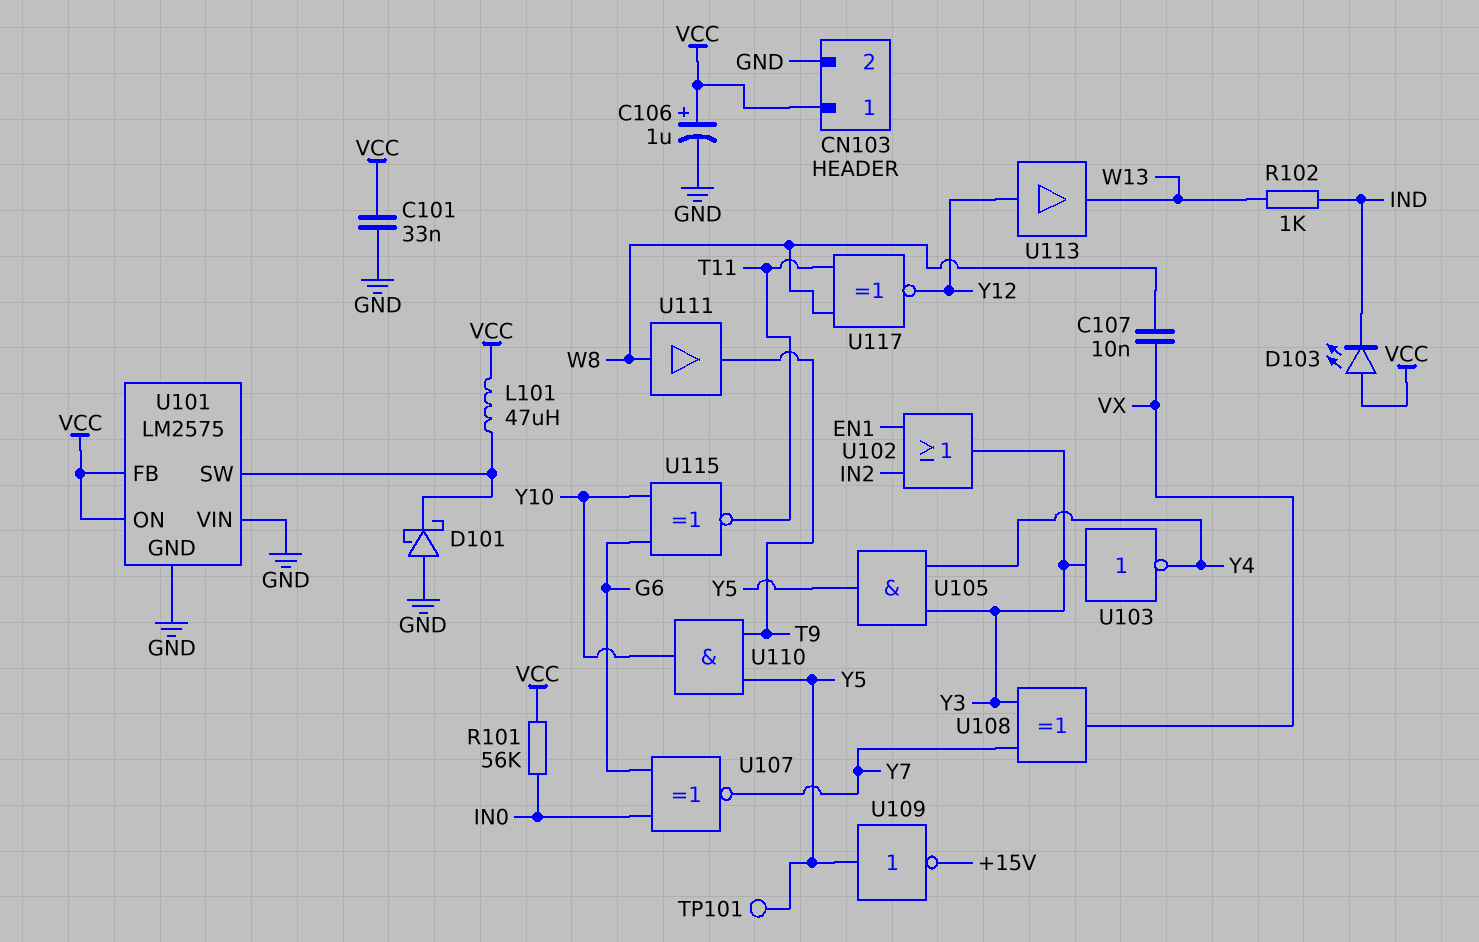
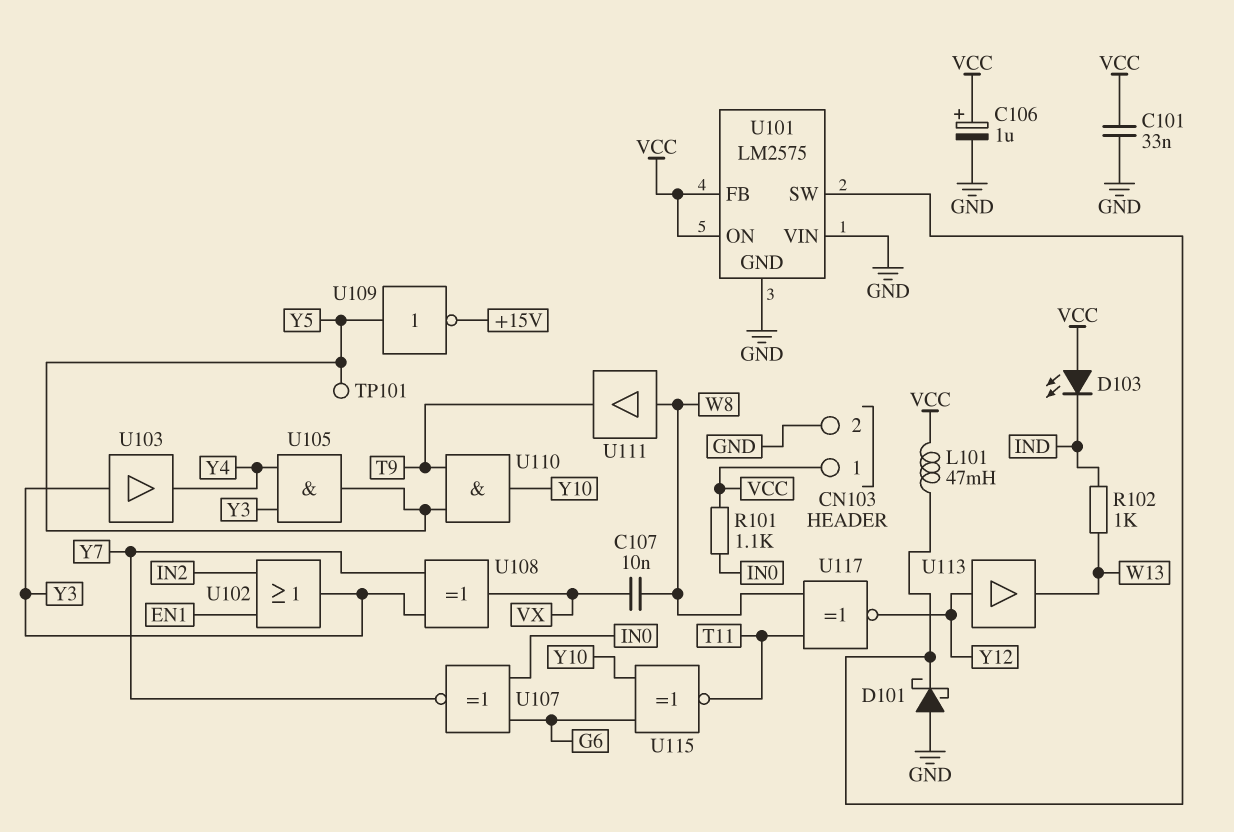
L101: 47uH (U101/SW, VCC) -> 47mH (U101/SW, VCC)
R101: 56k (IN0, VCC) -> 1.1k (IN0, VCC)
U103: NOT (in Y3, out Y4) -> buffer (in Y3, out Y4)

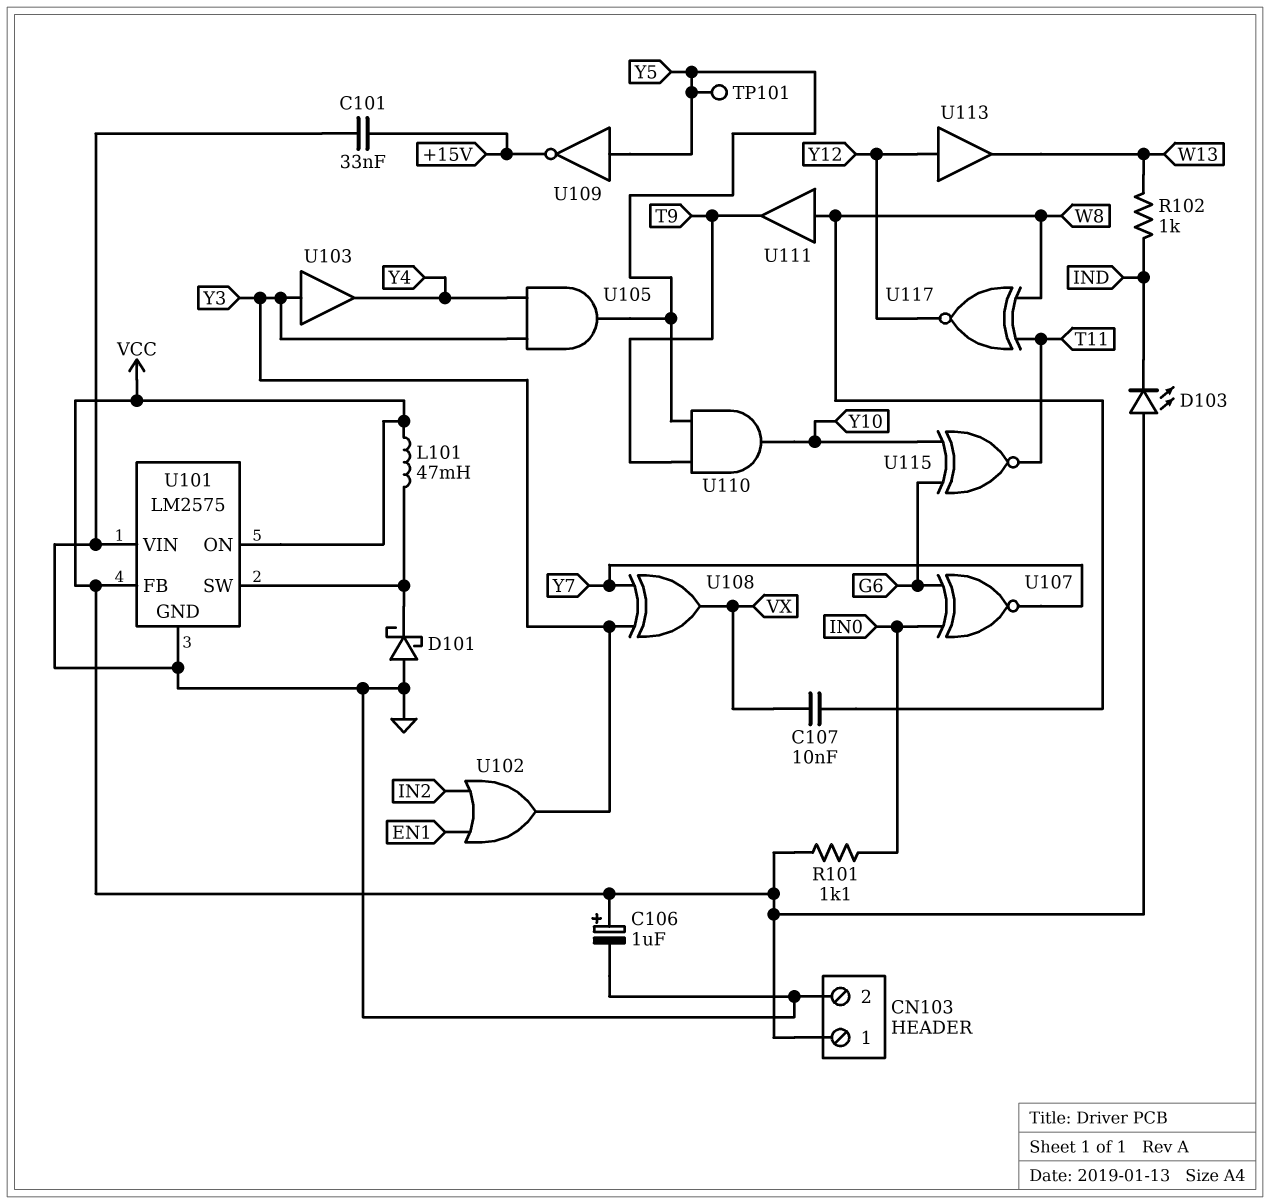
C101: 33nF (GND, VCC) -> 33nF (+15V, GND)

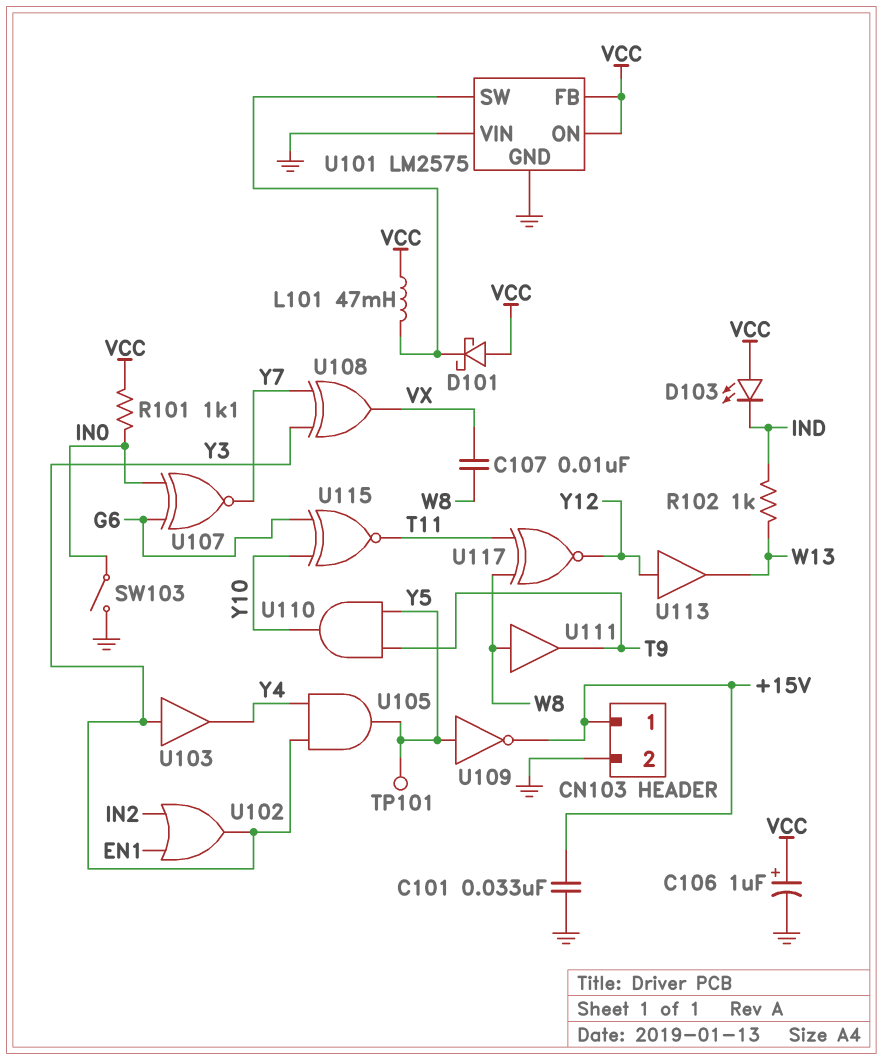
CN103 pin 1: VCC -> +15V
D101: schottky (A GND, K U101/SW) -> schottky (A VCC, K U101/SW)
SW103: none -> switch (GND, IN0)

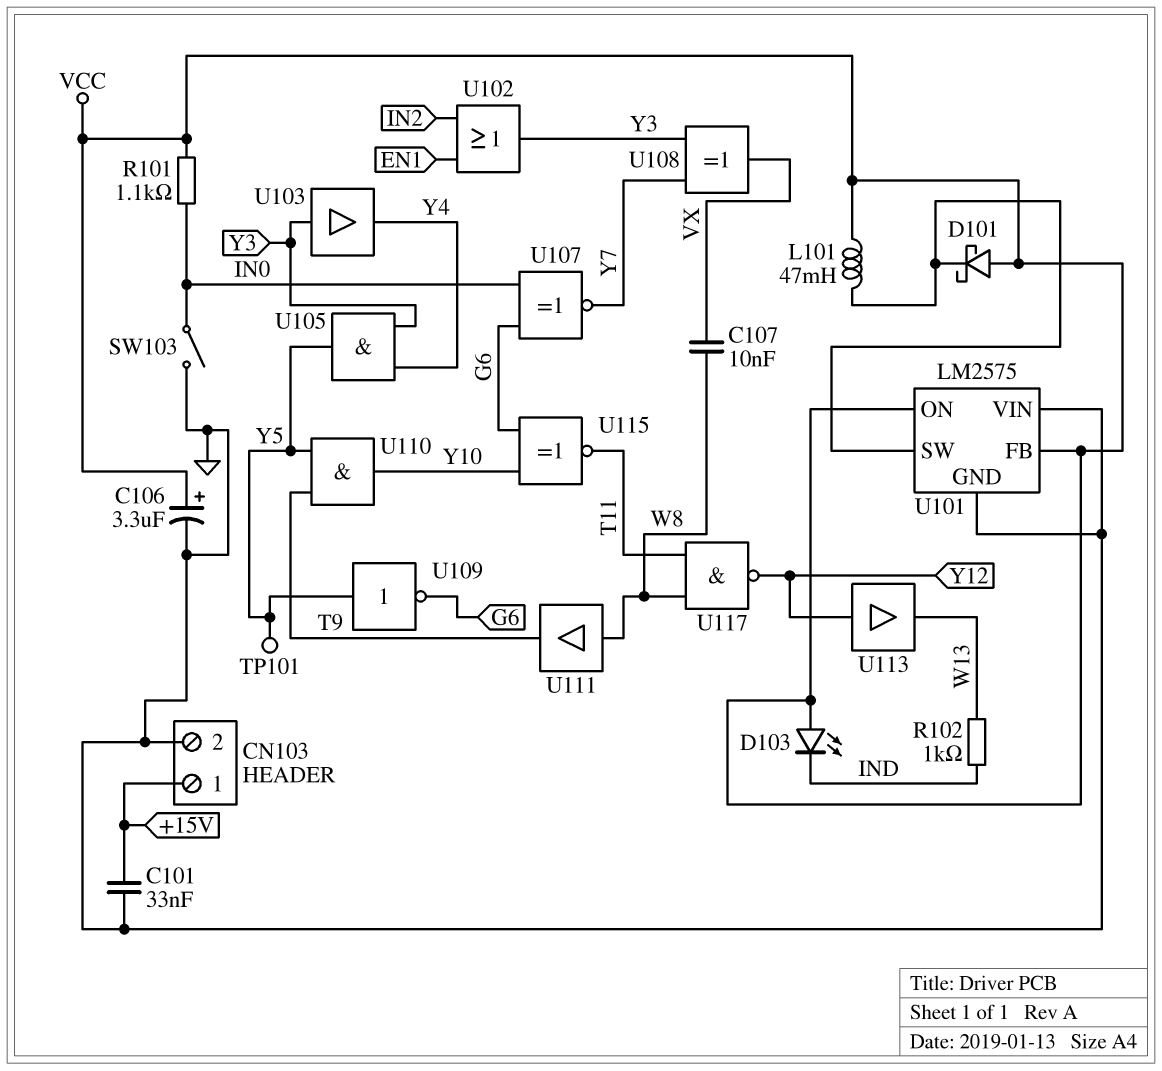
C106: 1uF (plus VCC, minus GND) -> 3.3uF (plus VCC, minus GND)
U109: NOT (in Y5, out +15V) -> NOT (in Y5, out G6)
U117: XNOR (in T11, in W8, out Y12) -> NAND (in T11, in W8, out Y12)

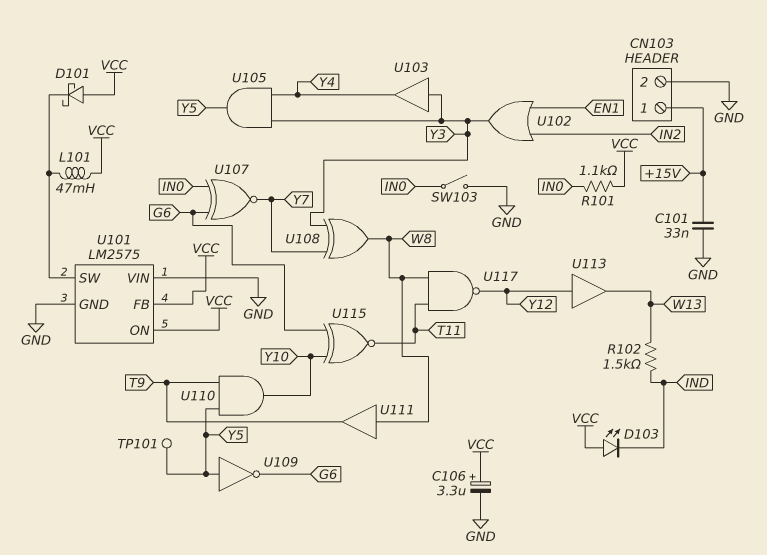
C107: 10nF (VX, W8) -> none
R102: 1k (IND, W13) -> 1.5k (IND, W13)
U108: XOR (in Y3, in Y7, out VX) -> XOR (in Y3, in Y7, out W8)

